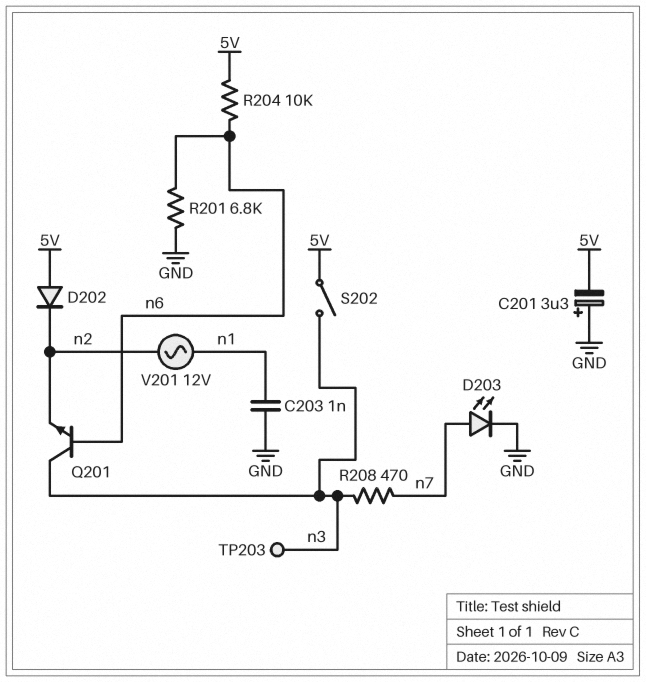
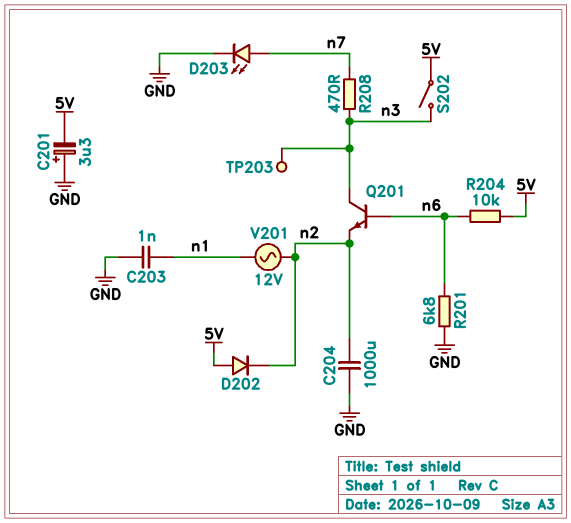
C204: none -> 1000uF (GND, n2)

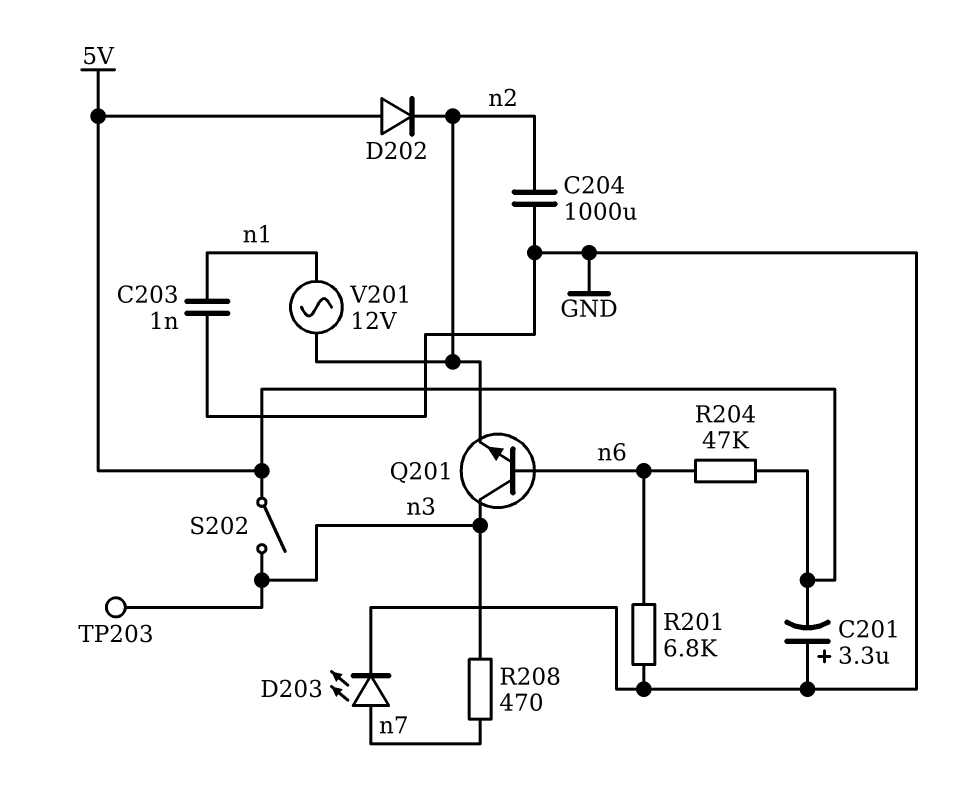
R204: 10k (5V, n6) -> 47k (5V, n6)

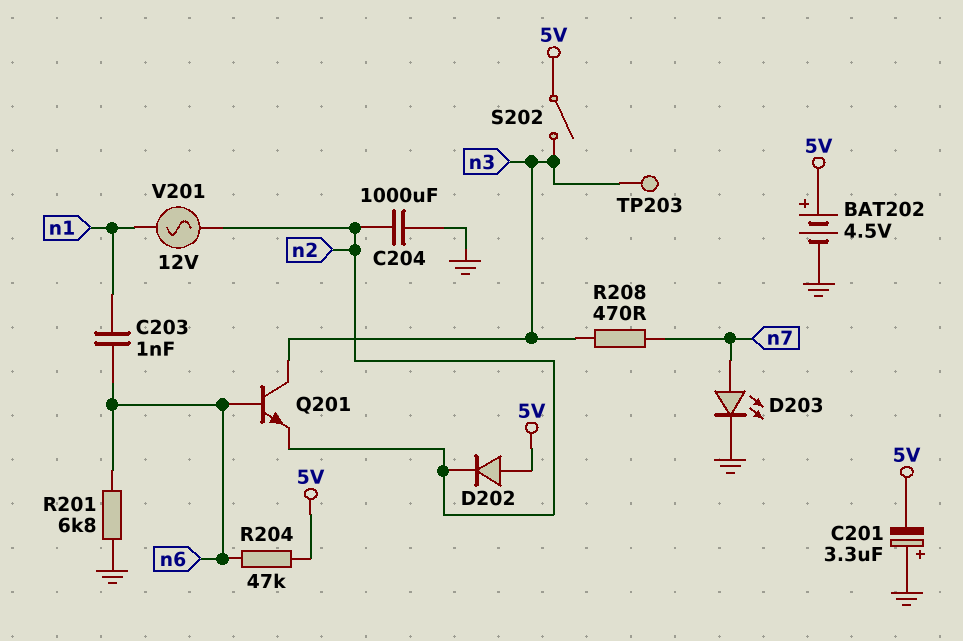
BAT202: none -> 4.5V (plus 5V, minus GND)
C203: 1nF (GND, n1) -> 1nF (n1, n6)

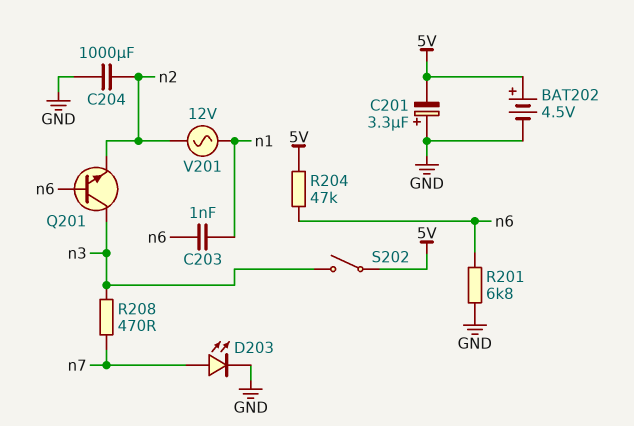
D202: diode (A 5V, K n2) -> none
TP203: test point (n3) -> none

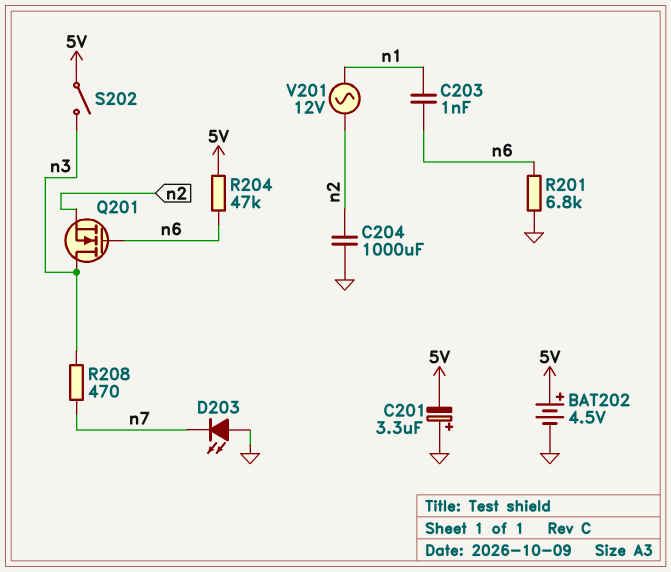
D203: LED (A n7, K GND) -> LED (A GND, K n7)
Q201: NPN (B n6, C n3, E n2) -> NMOS (G n6, D n3, S n2)

